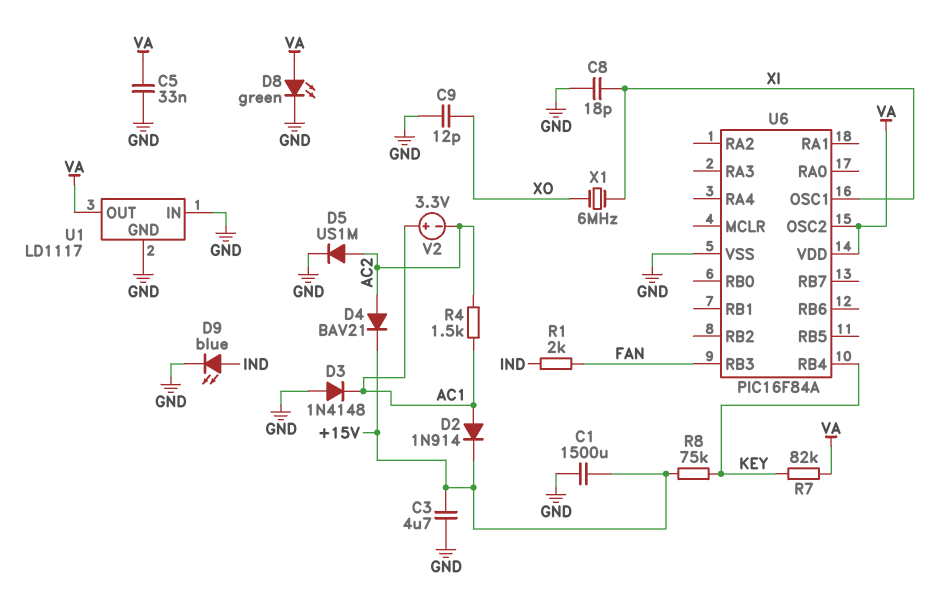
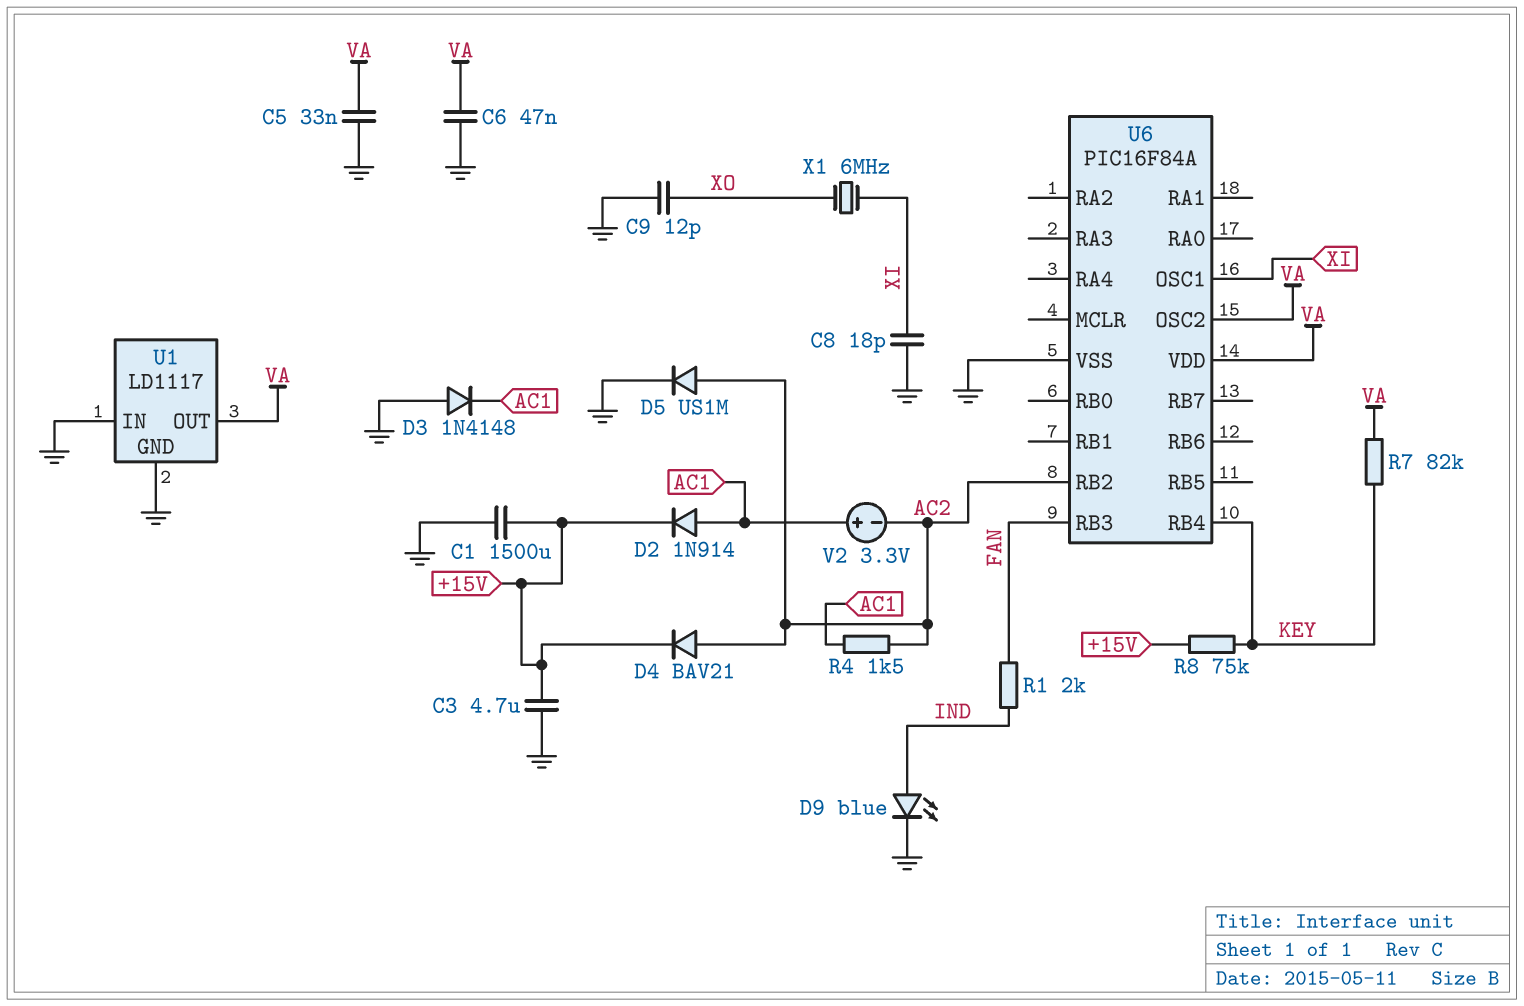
C6: none -> 47nF (GND, VA)
D8: LED green (A VA, K GND) -> none
U6 pin RB2: none -> AC2

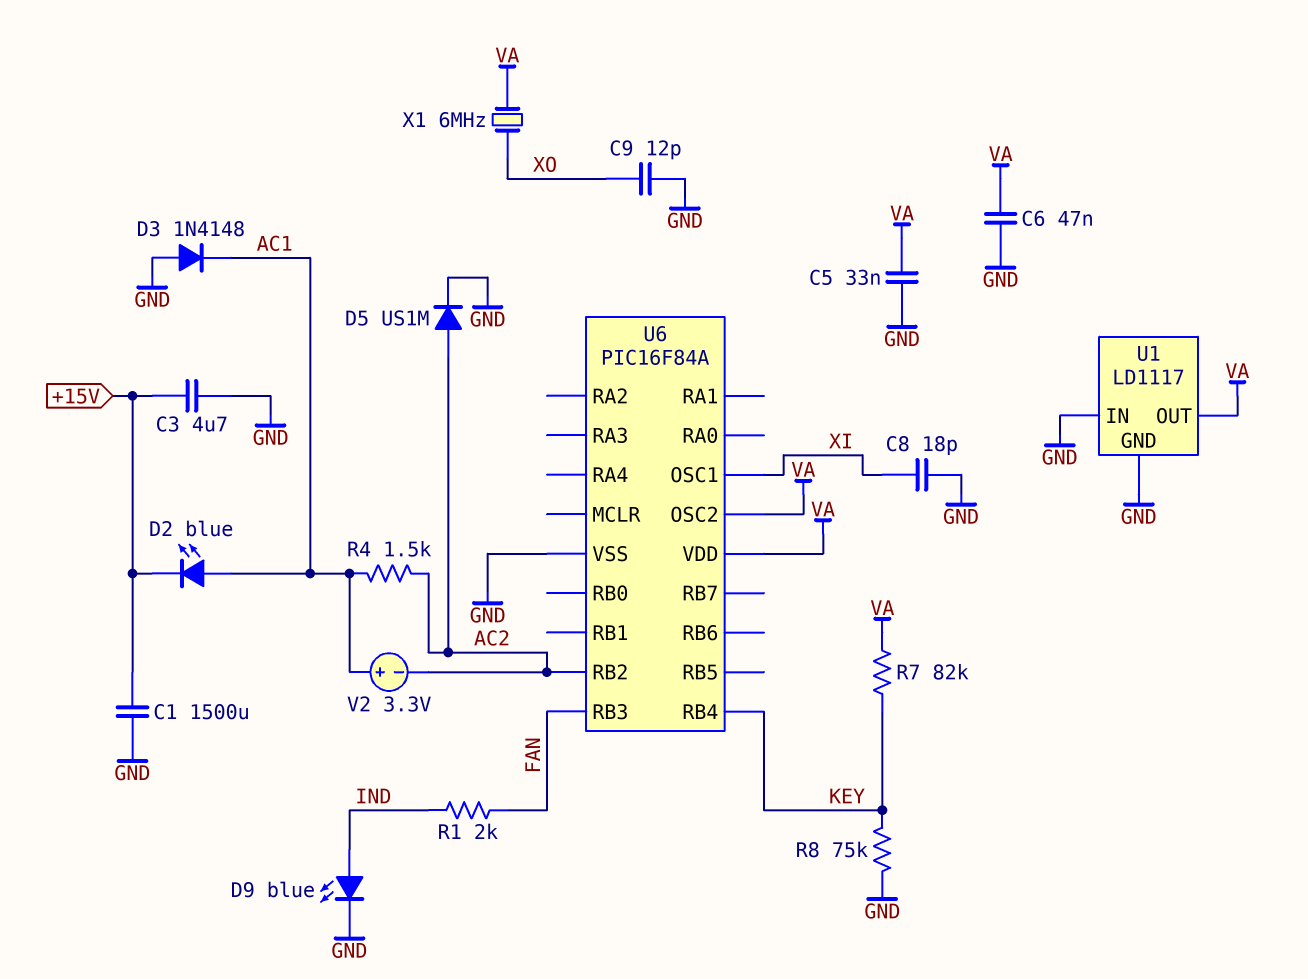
D2: diode 1N914 (A AC1, K +15V) -> LED blue (A AC1, K +15V)
D4: diode BAV21 (A AC2, K +15V) -> none
R8: 75k (+15V, KEY) -> 75k (GND, KEY)
X1: 6MHz (XI, XO) -> 6MHz (VA, XO)

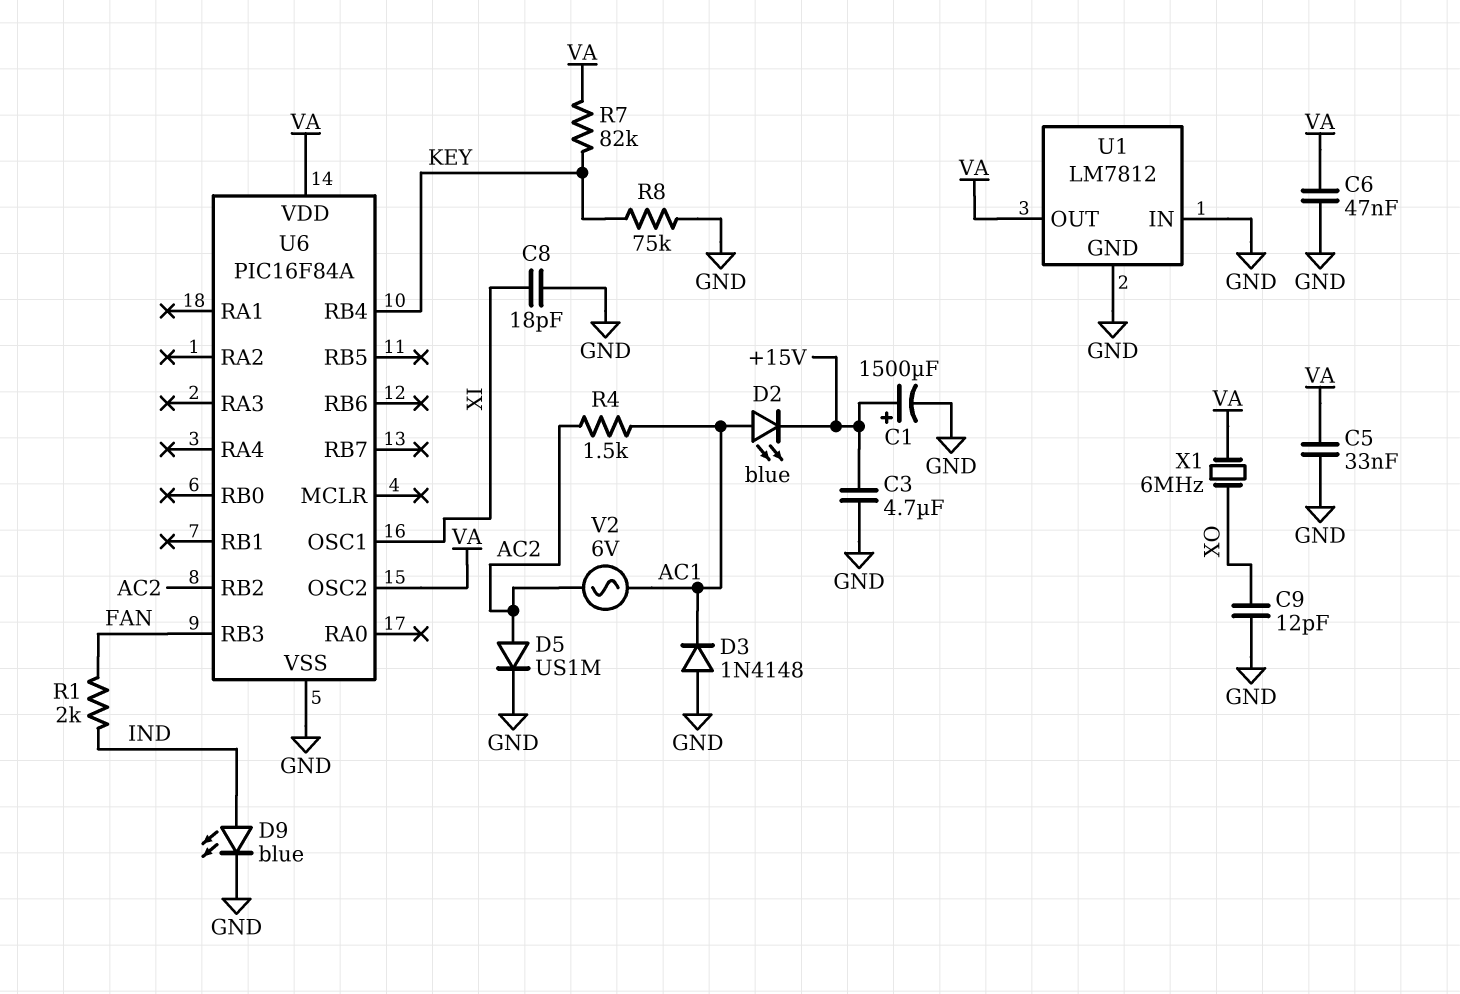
C1: 1500uF (+15V, GND) -> 1500uF (plus +15V, minus GND)
U1: LD1117 -> LM7812
V2: 3.3V (plus AC1, minus AC2) -> AC 6V (AC1, AC2)

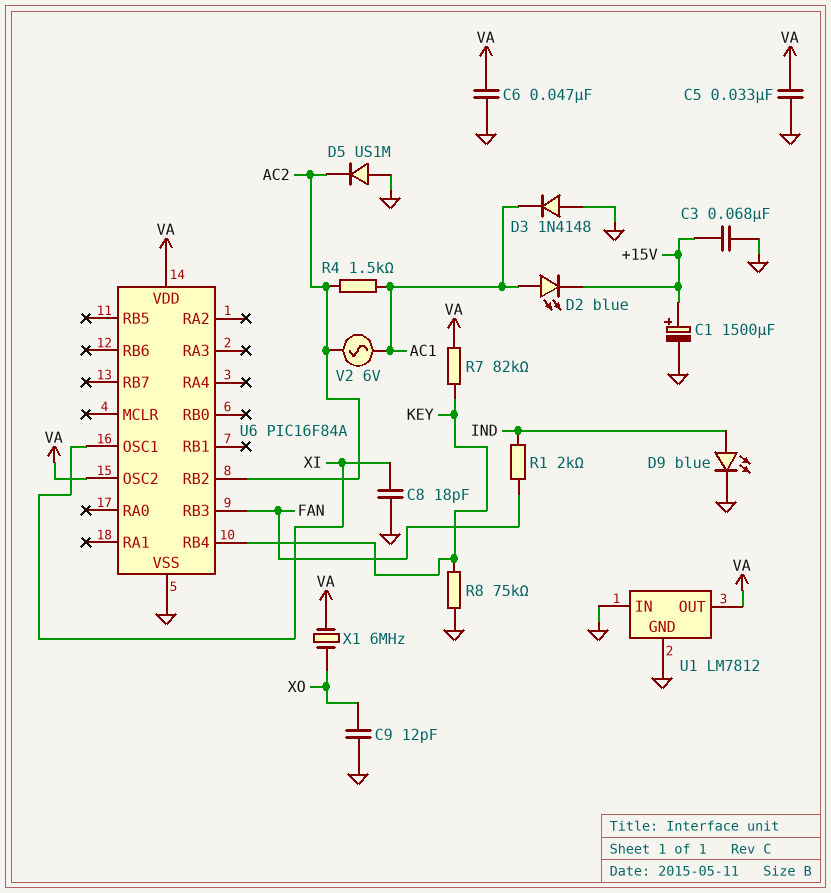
C3: 4.7uF (+15V, GND) -> 68nF (+15V, GND)
D5: diode US1M (A AC2, K GND) -> diode US1M (A GND, K AC2)

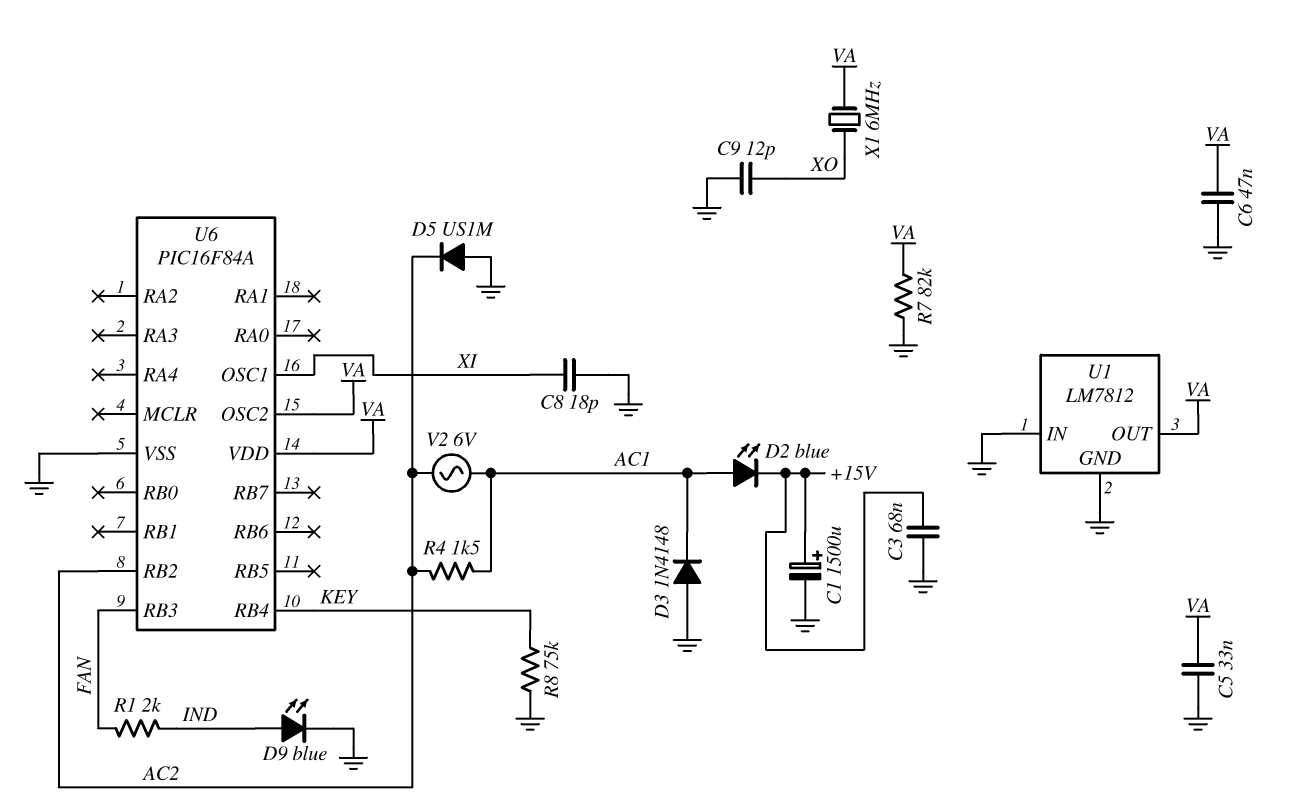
R7: 82k (KEY, VA) -> 82k (GND, VA)

